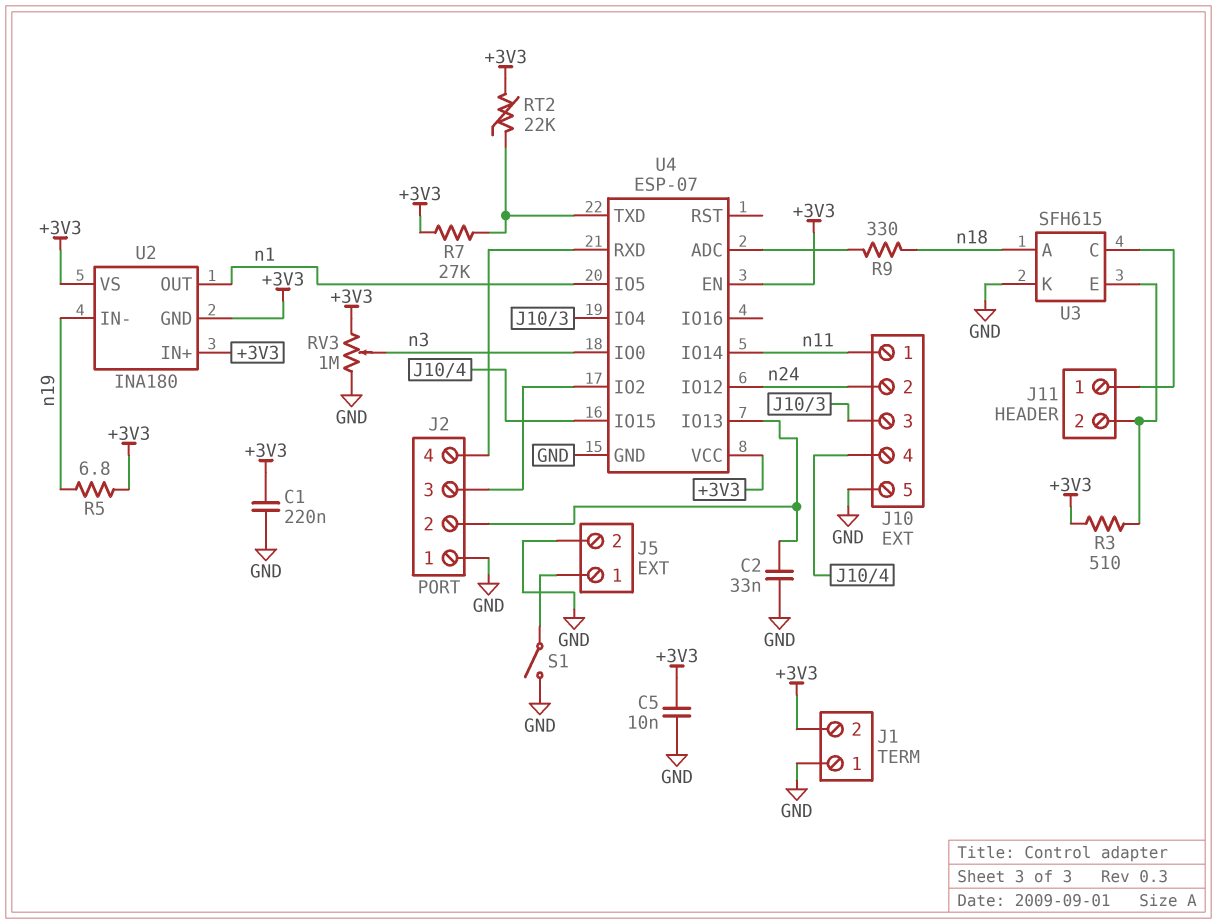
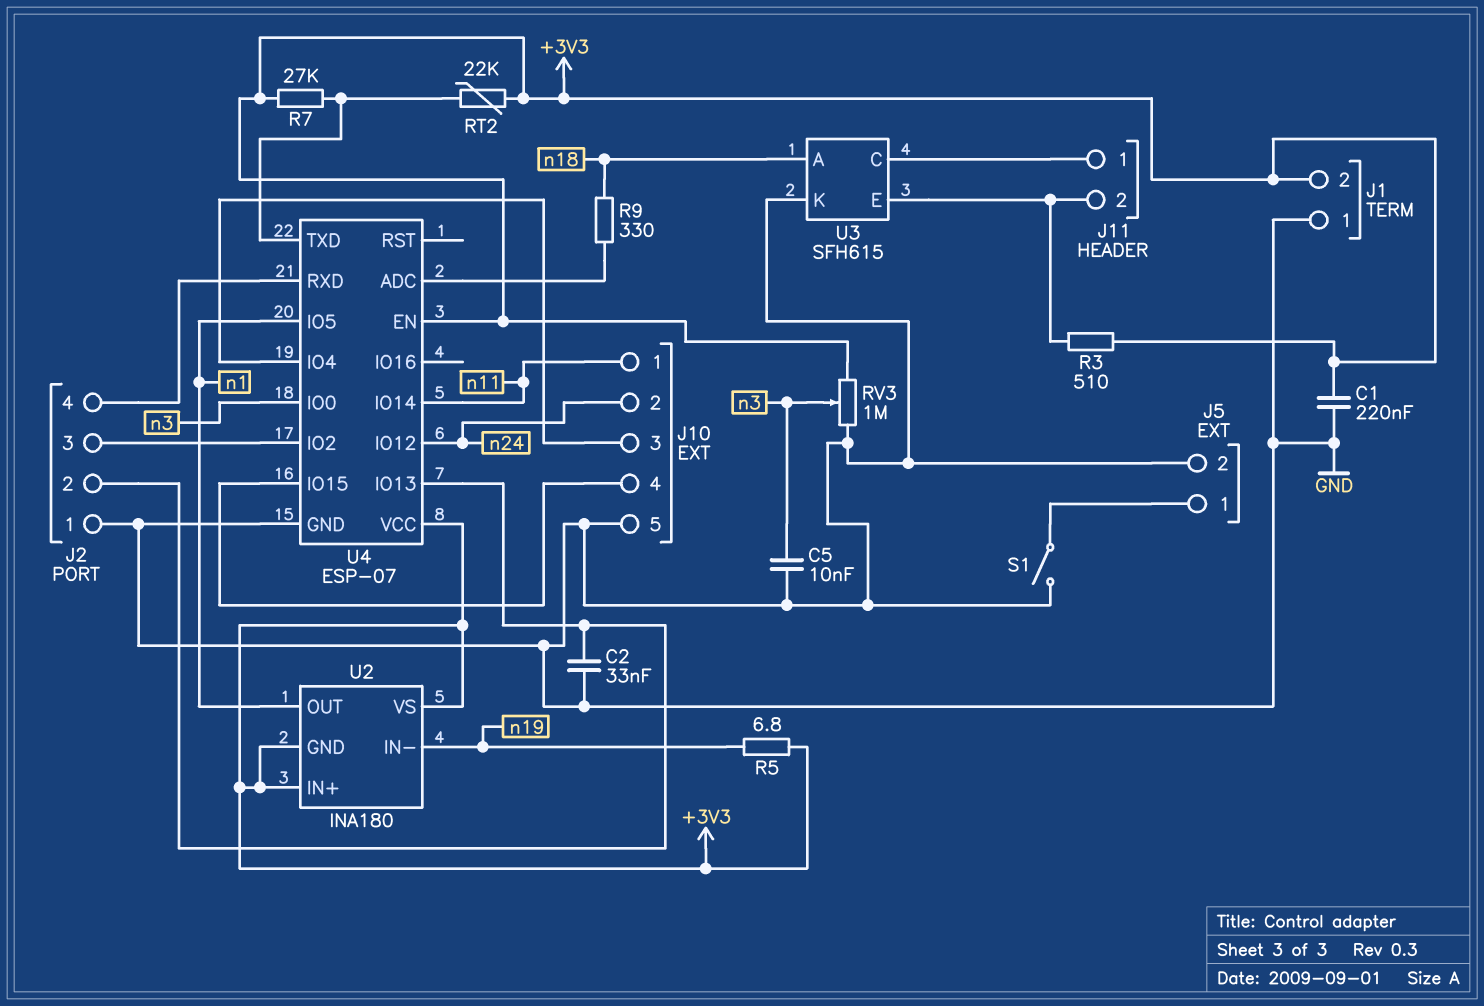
C5: 10nF (+3V3, GND) -> 10nF (GND, n3)

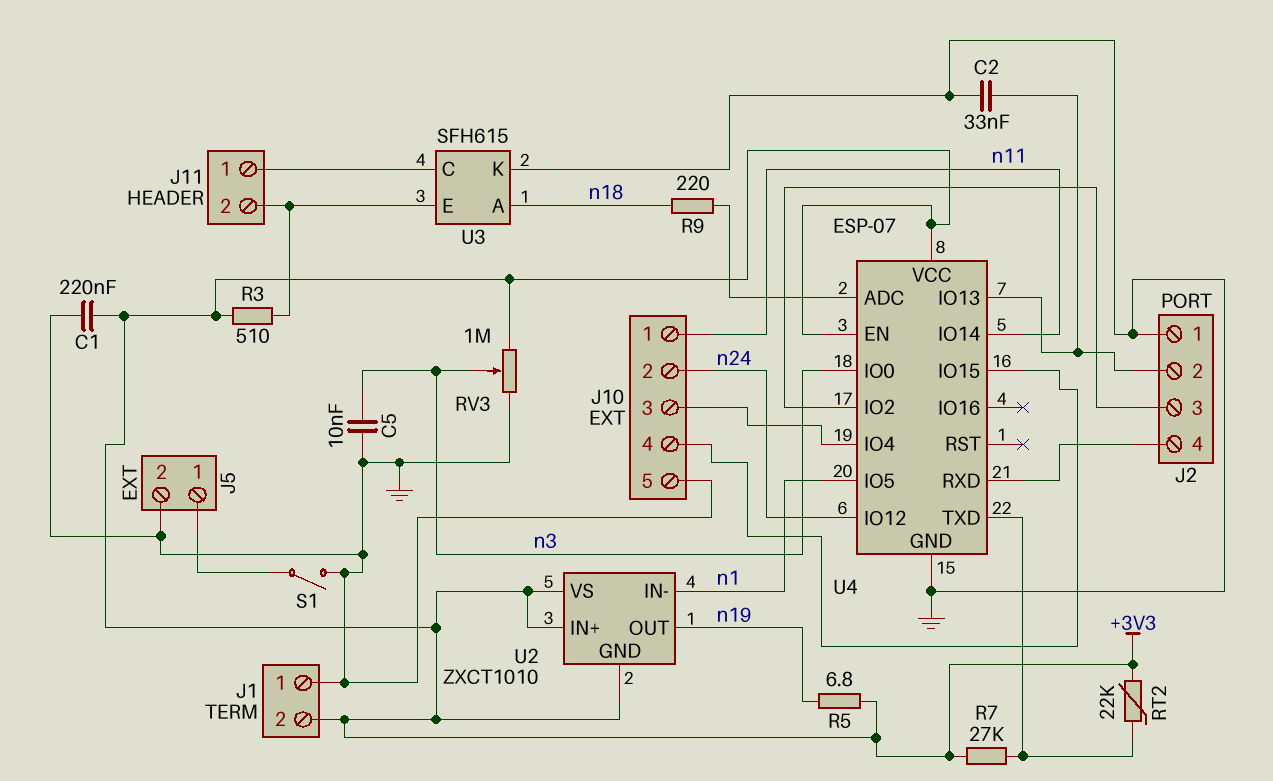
R9: 330 (U4/ADC, n18) -> 220 (U4/ADC, n18)
U2: INA180 -> ZXCT1010
U2 pin IN-: n19 -> n1
U2 pin OUT: n1 -> n19

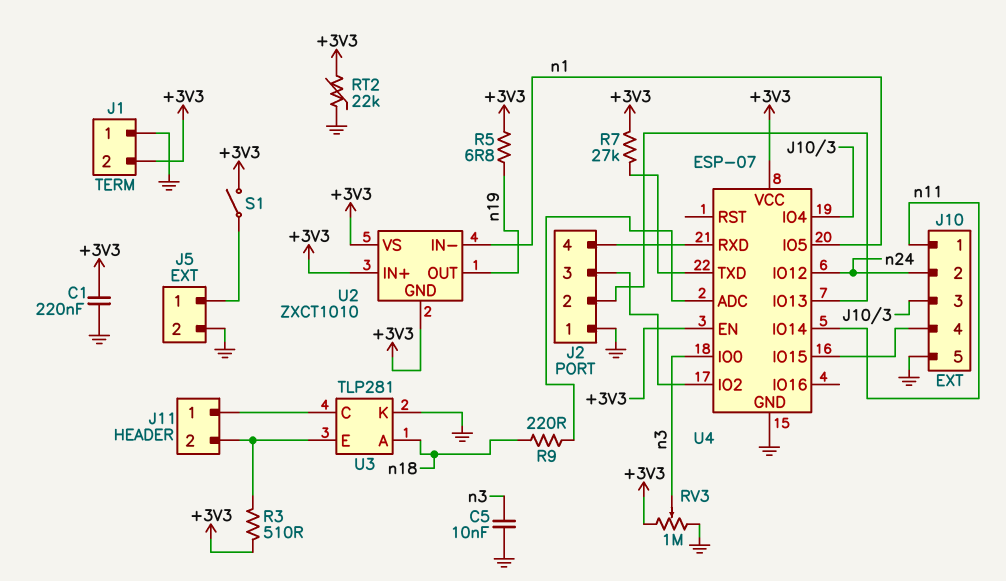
C2: 33nF (GND, J2/2) -> none
RT2: 22k (+3V3, U4/TXD) -> 22k (+3V3, GND)
S1: switch (GND, J5/1) -> switch (+3V3, J5/1)
U3: SFH615 -> TLP281

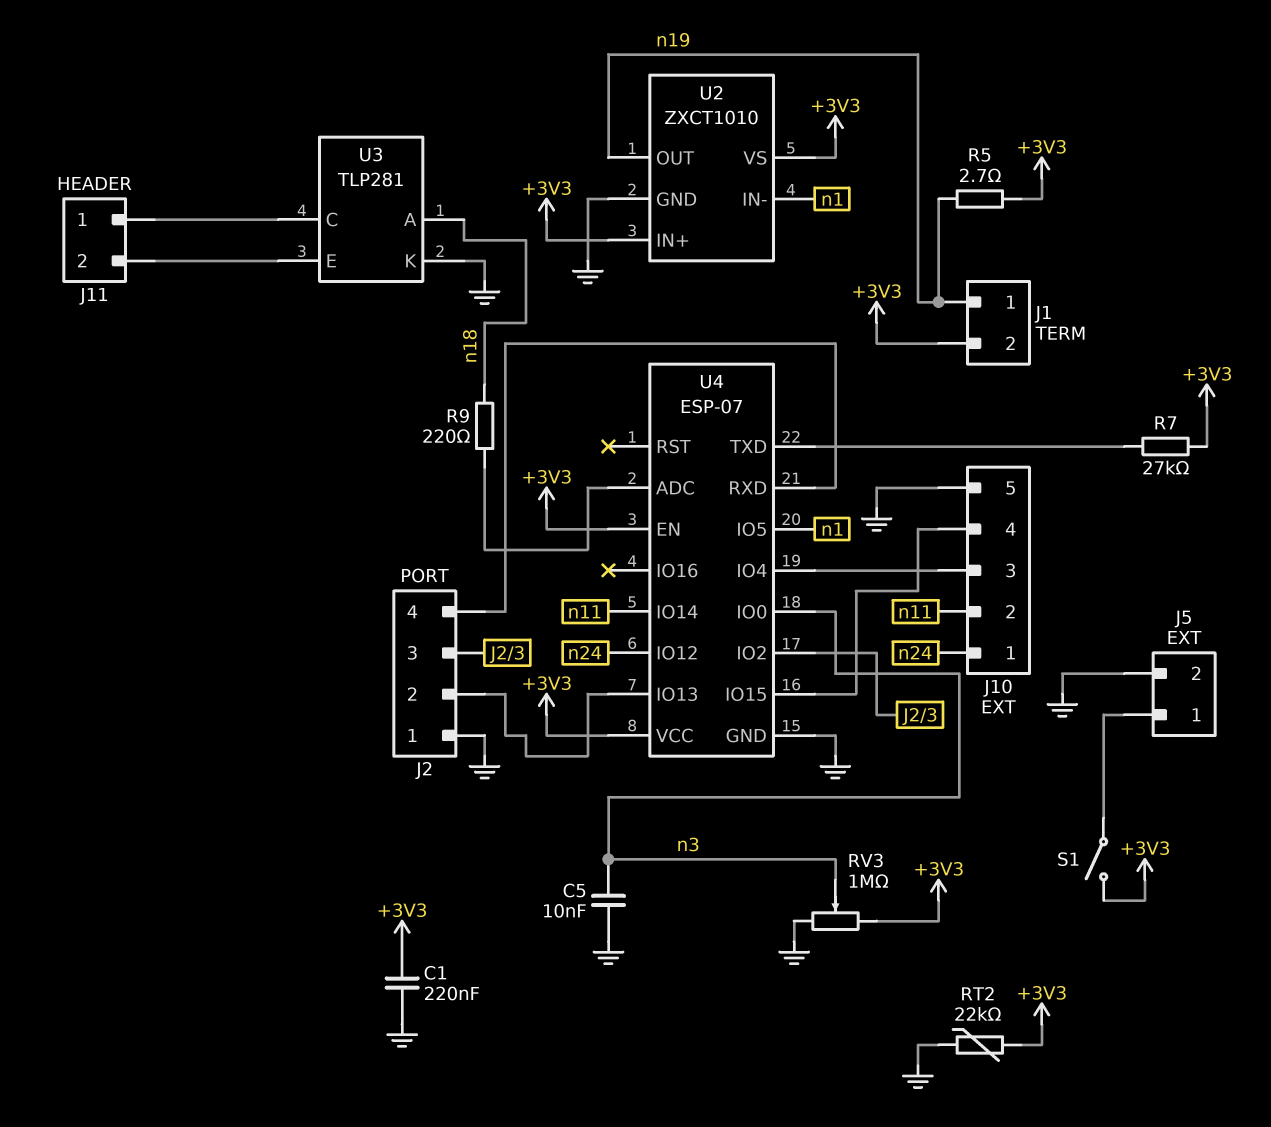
J1 pin 1: GND -> n19
J10 pin 1: n11 -> n24
J10 pin 2: n24 -> n11
R3: 510 (+3V3, J11/2) -> none
R5: 6.8 (+3V3, n19) -> 2.7 (+3V3, n19)
U2 pin GND: +3V3 -> GND

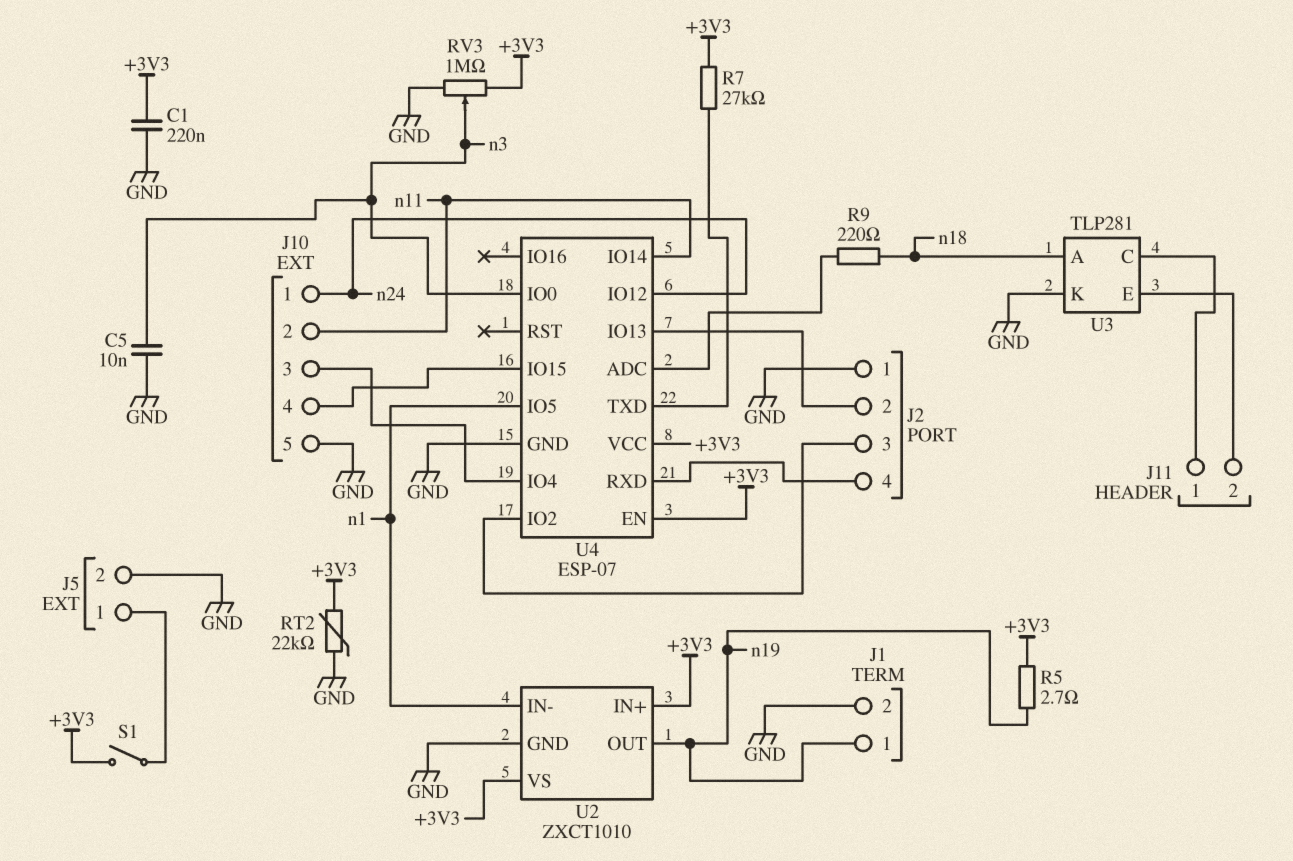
J1 pin 2: +3V3 -> GND

